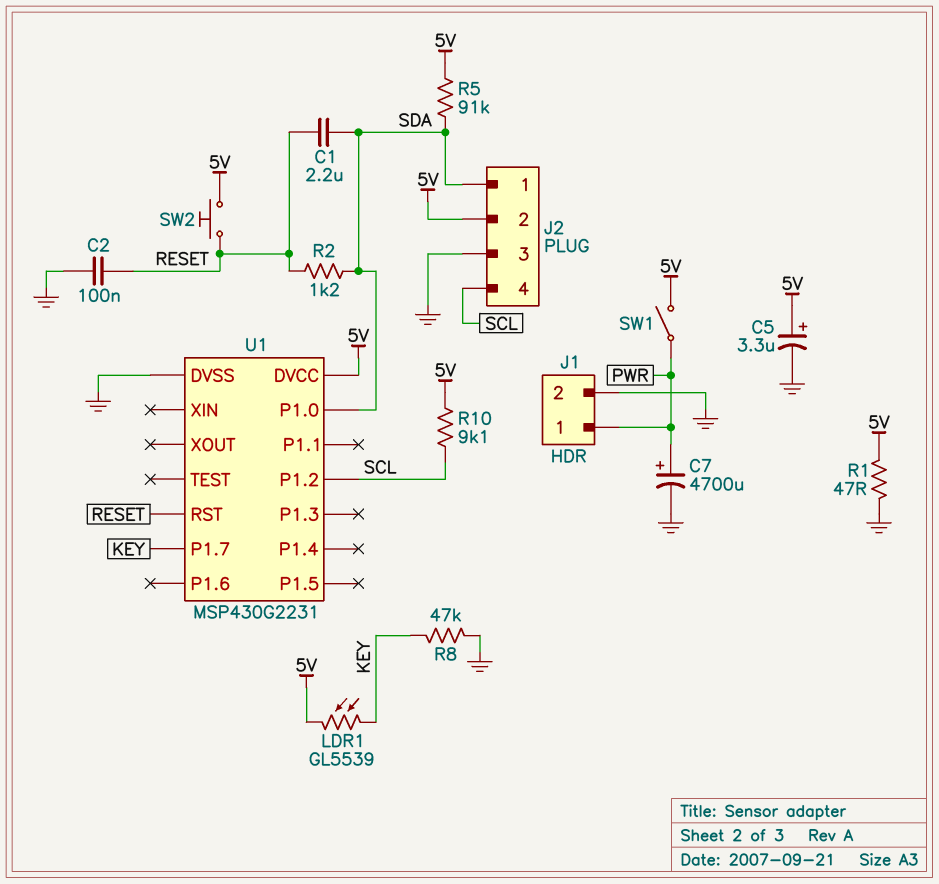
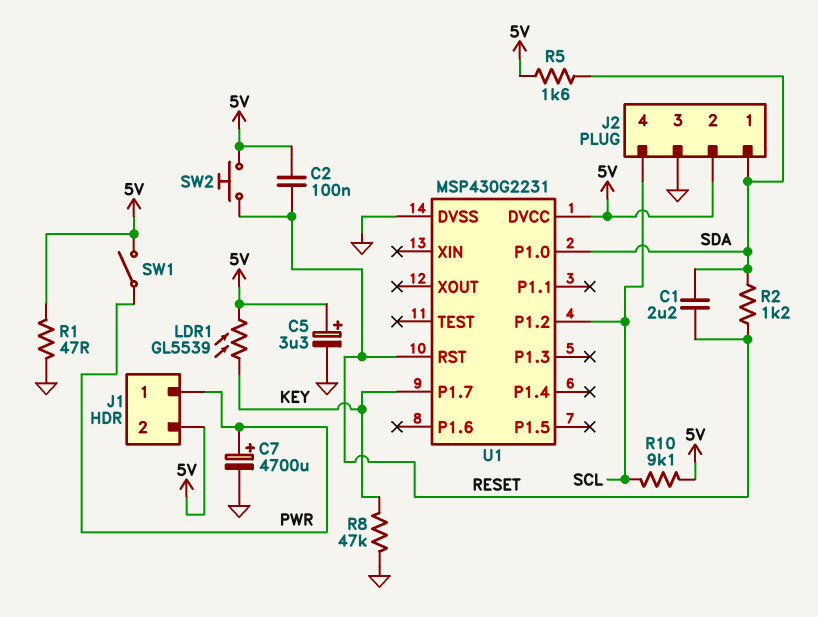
C2: 100nF (GND, RESET) -> 100nF (5V, RESET)
J1 pin 2: GND -> 5V
R5: 91k (5V, SDA) -> 1.6k (5V, SDA)

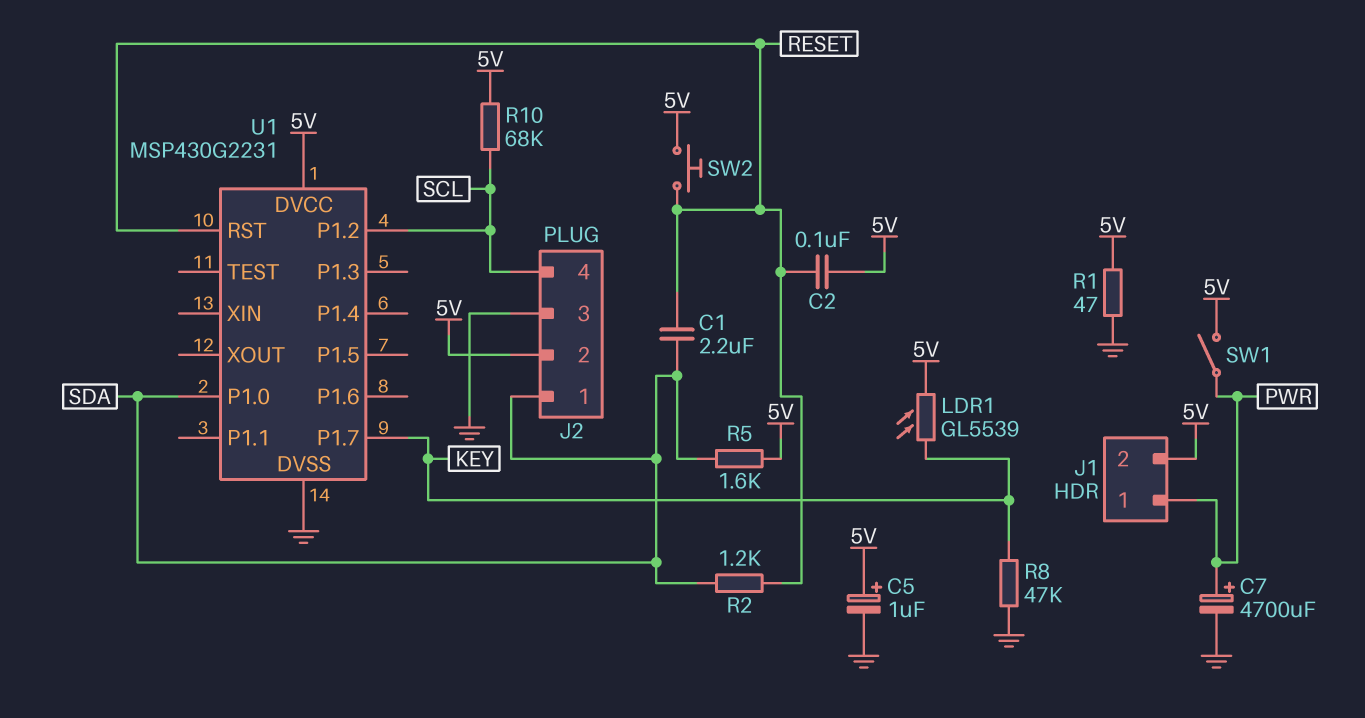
C5: 3.3uF (plus 5V, minus GND) -> 1uF (plus 5V, minus GND)
R10: 9.1k (5V, SCL) -> 68k (5V, SCL)

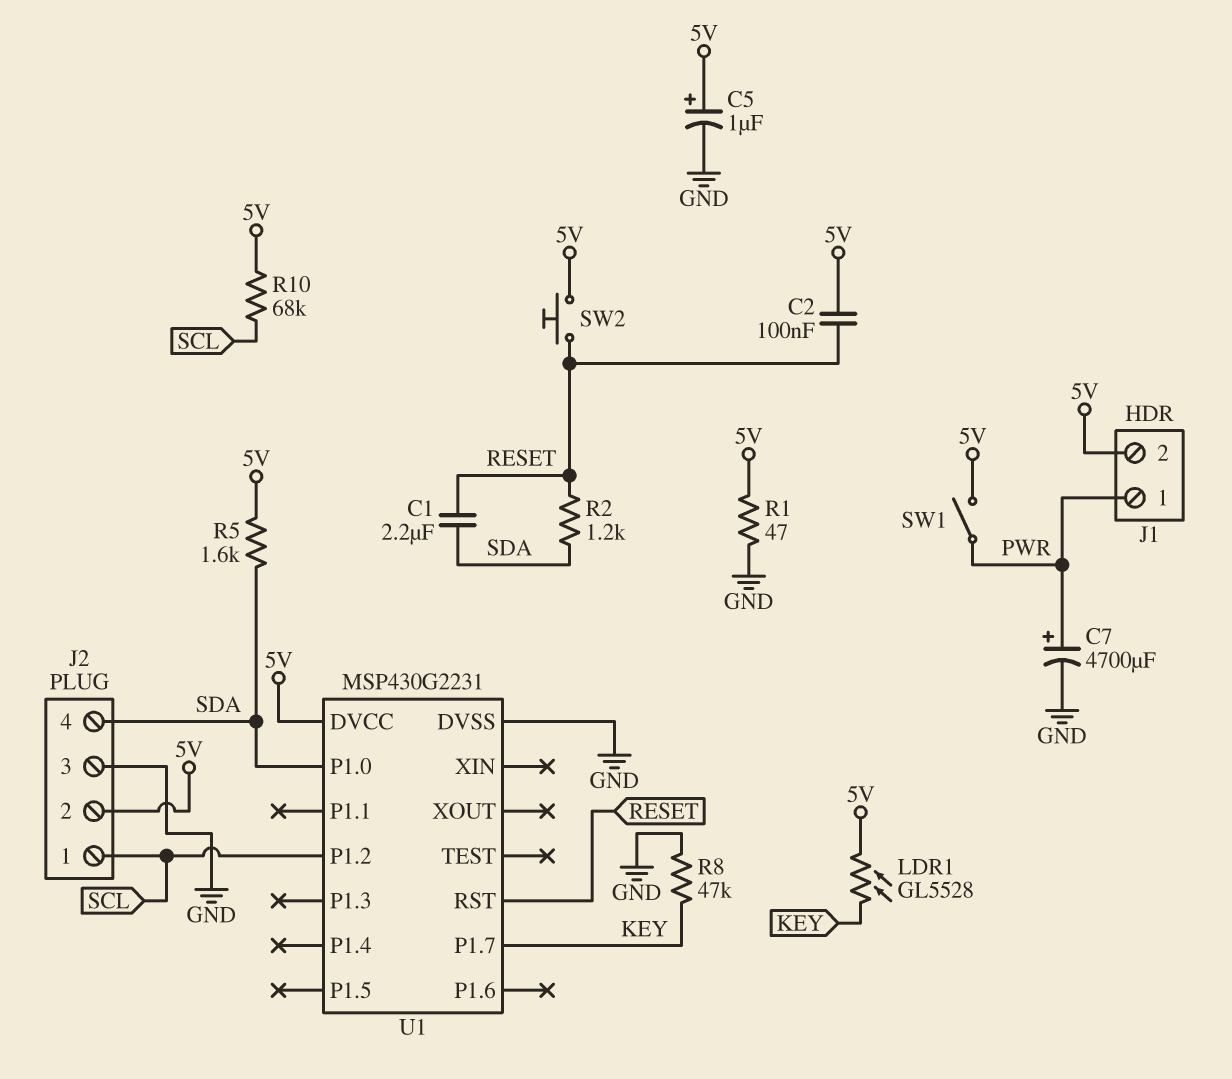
J2 pin 1: SDA -> SCL
J2 pin 4: SCL -> SDA
LDR1: GL5539 (5V, KEY) -> GL5528 (5V, KEY)

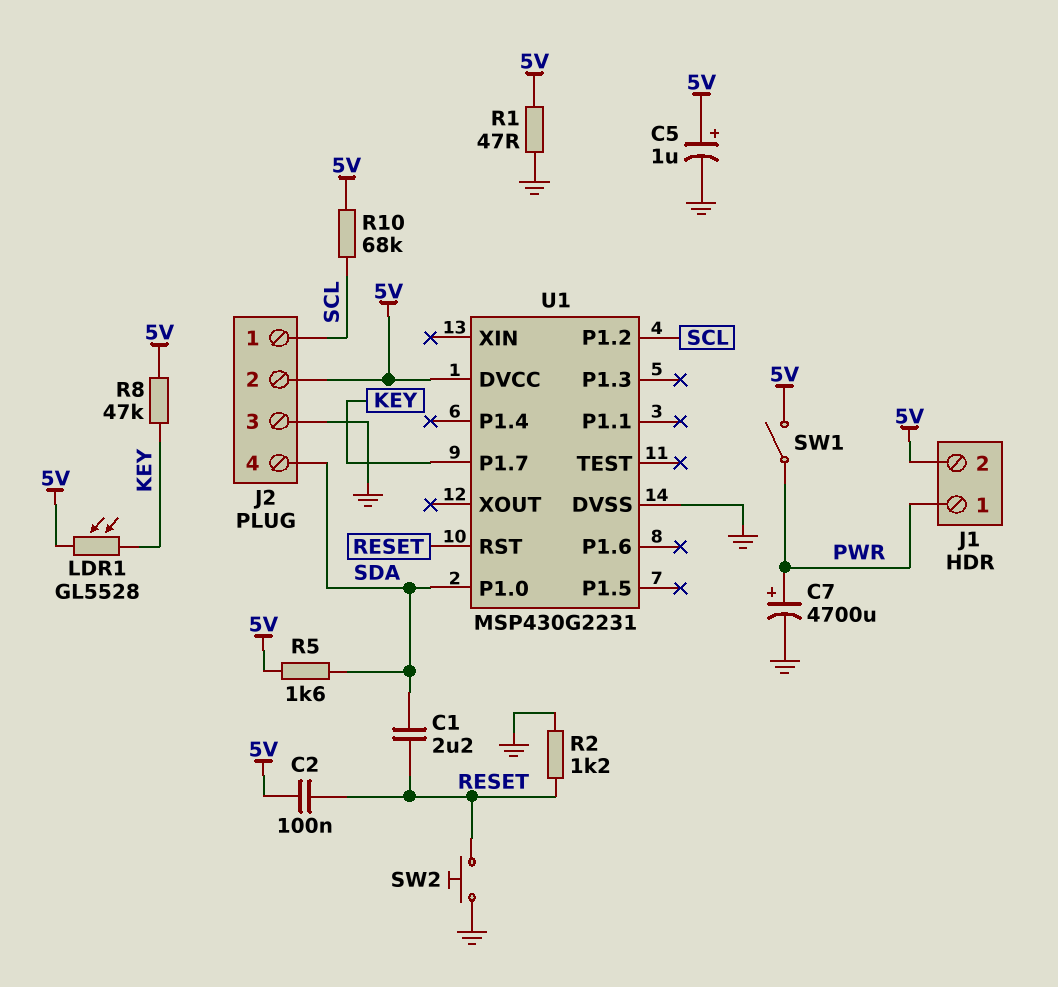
R2: 1.2k (RESET, SDA) -> 1.2k (GND, RESET)
R8: 47k (GND, KEY) -> 47k (5V, KEY)
SW2: button (5V, RESET) -> button (GND, RESET)

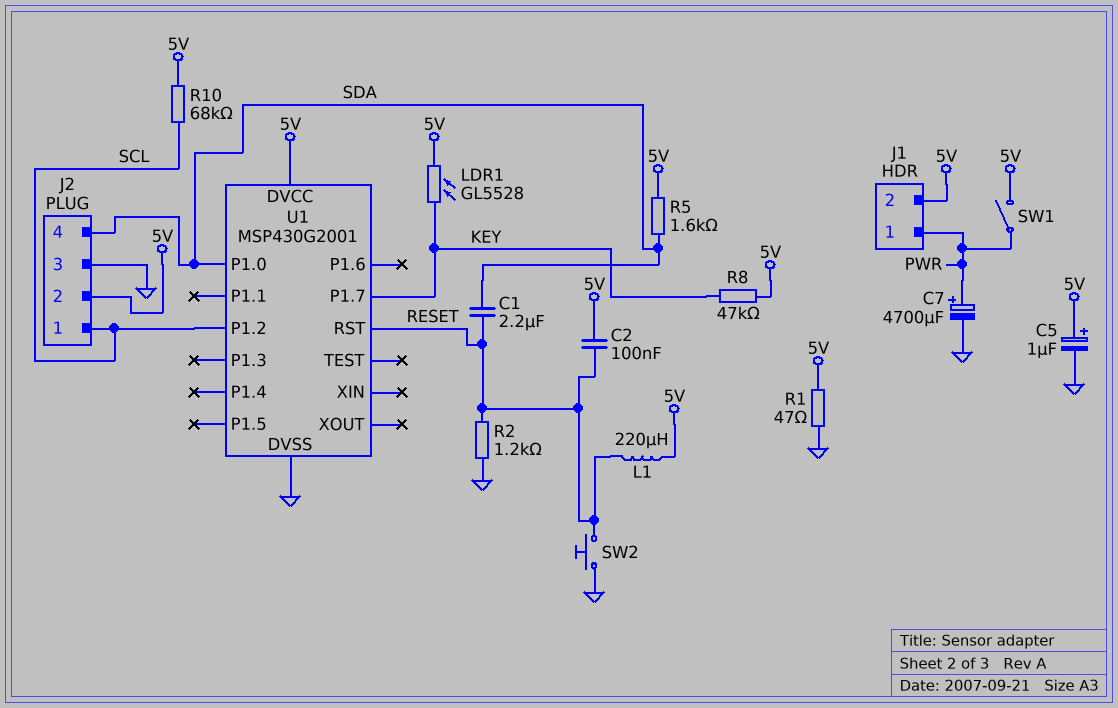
L1: none -> 220uH (5V, RESET)
U1: MSP430G2231 -> MSP430G2001

